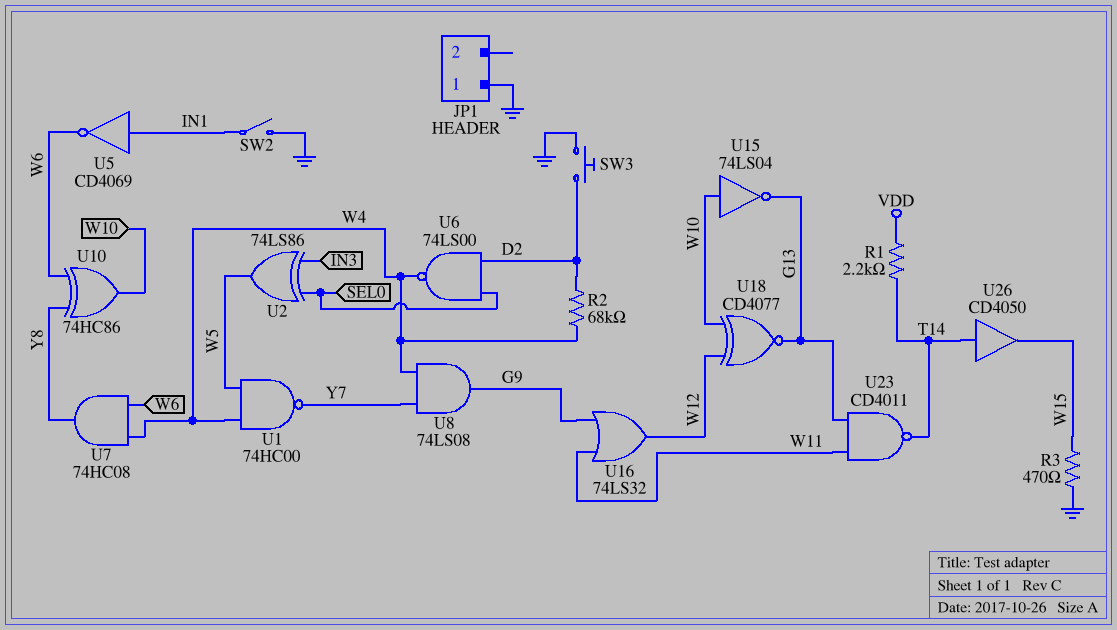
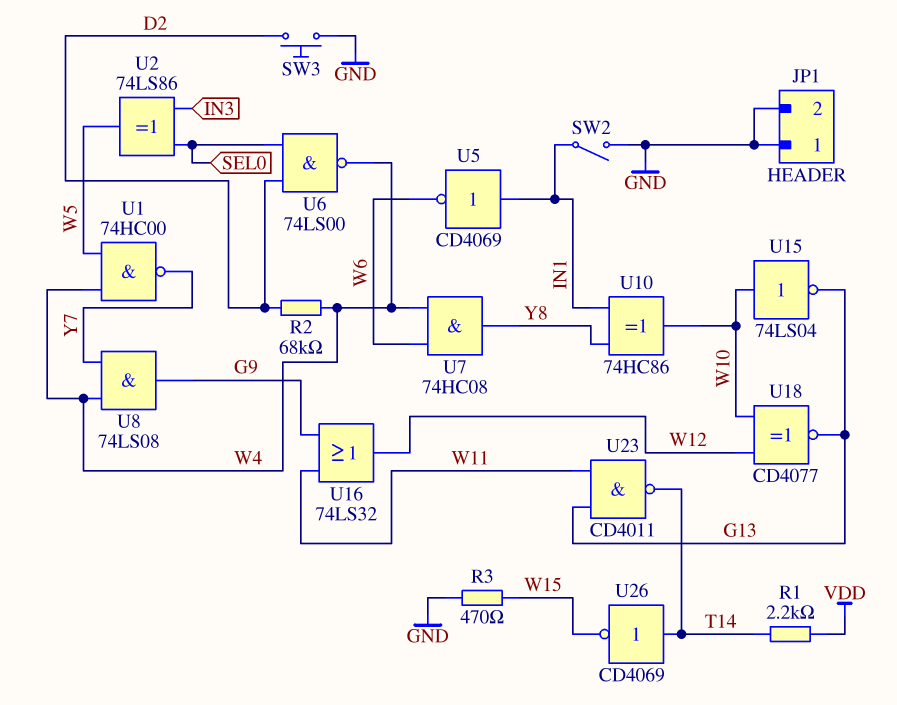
JP1 pin 2: none -> GND
U10: XOR 74HC86 (in W6, in Y8, out W10) -> XOR 74HC86 (in IN1, in Y8, out W10)
U26: buffer CD4050 (in T14, out W15) -> NOT CD4069 (in T14, out W15)

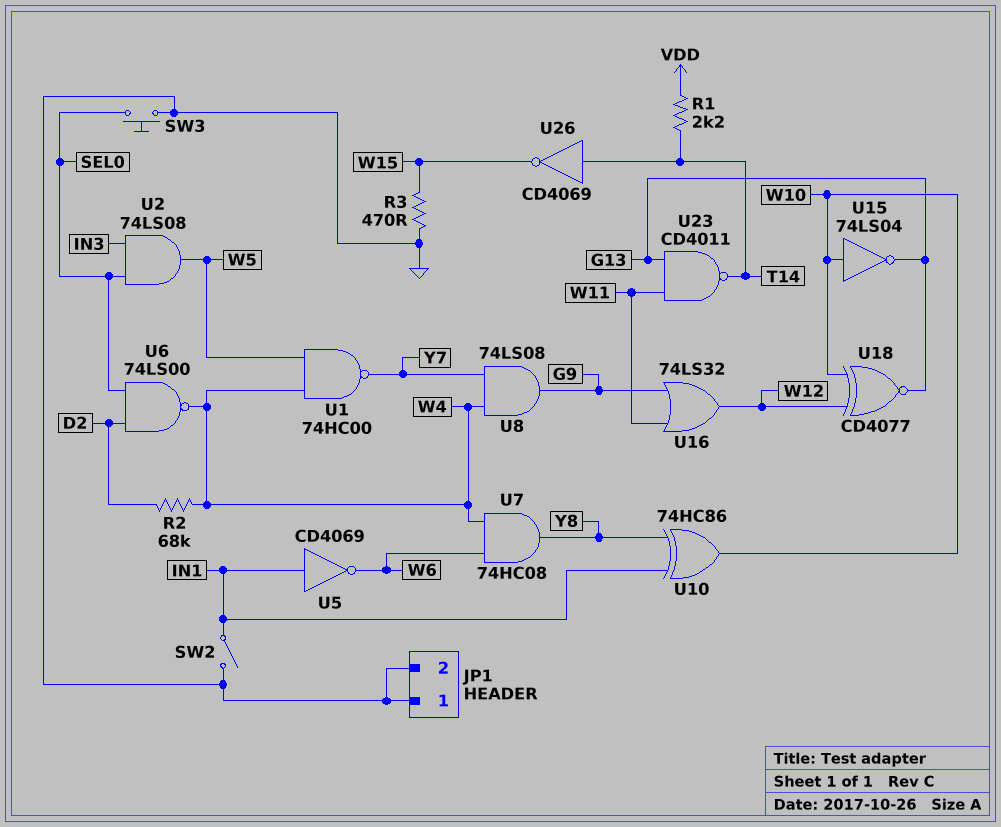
SW3: button (D2, GND) -> button (GND, SEL0)
U2: XOR 74LS86 (in IN3, in SEL0, out W5) -> AND 74LS08 (in IN3, in SEL0, out W5)

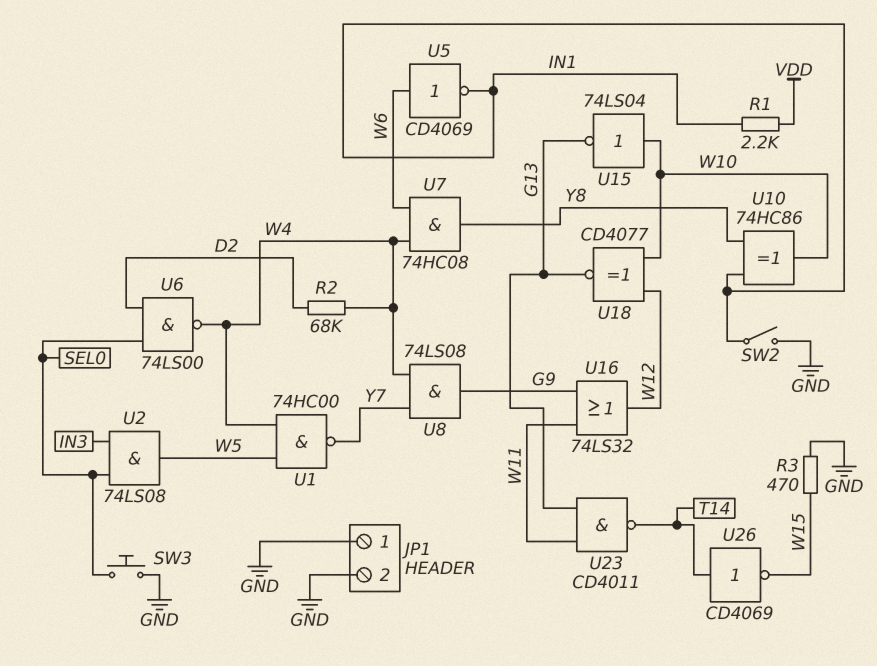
R1: 2.2k (T14, VDD) -> 2.2k (IN1, VDD)
U5: NOT CD4069 (in IN1, out W6) -> NOT CD4069 (in W6, out IN1)

